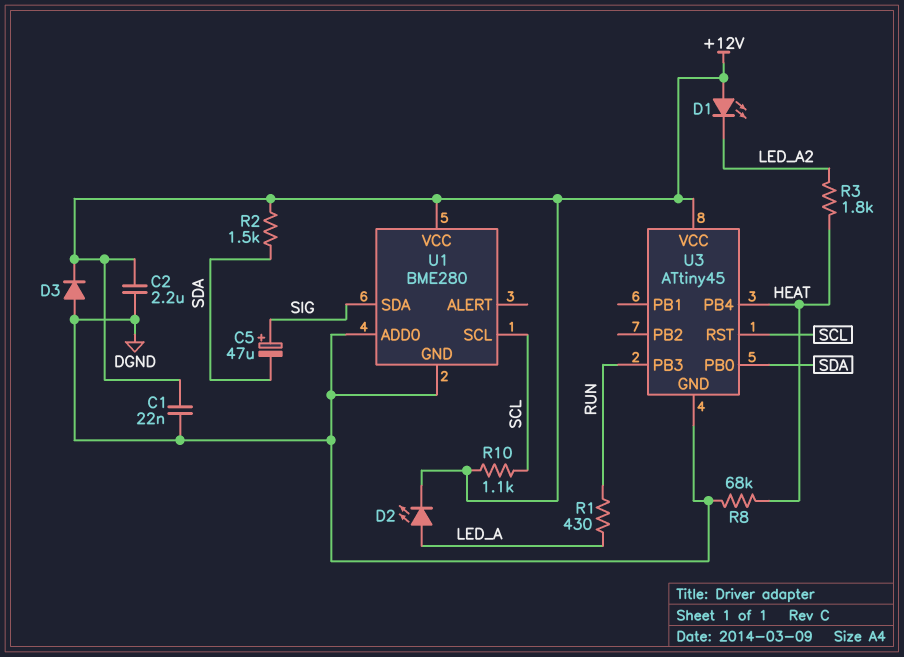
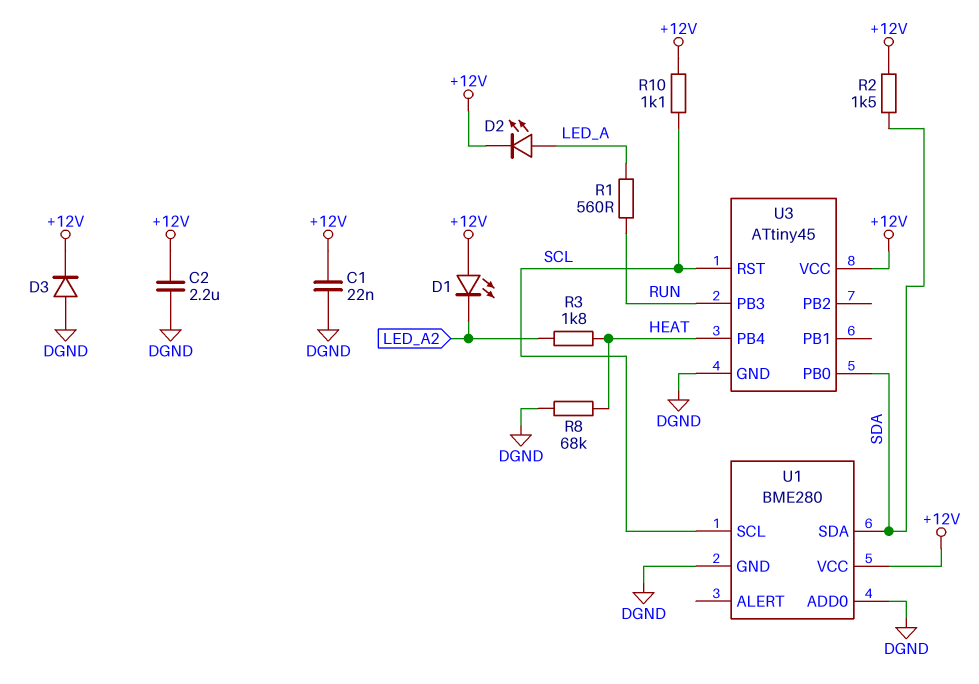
C5: 47uF (plus SIG, minus SDA) -> none
R1: 430 (LED_A, RUN) -> 560 (LED_A, RUN)
U1 pin SDA: SIG -> SDA

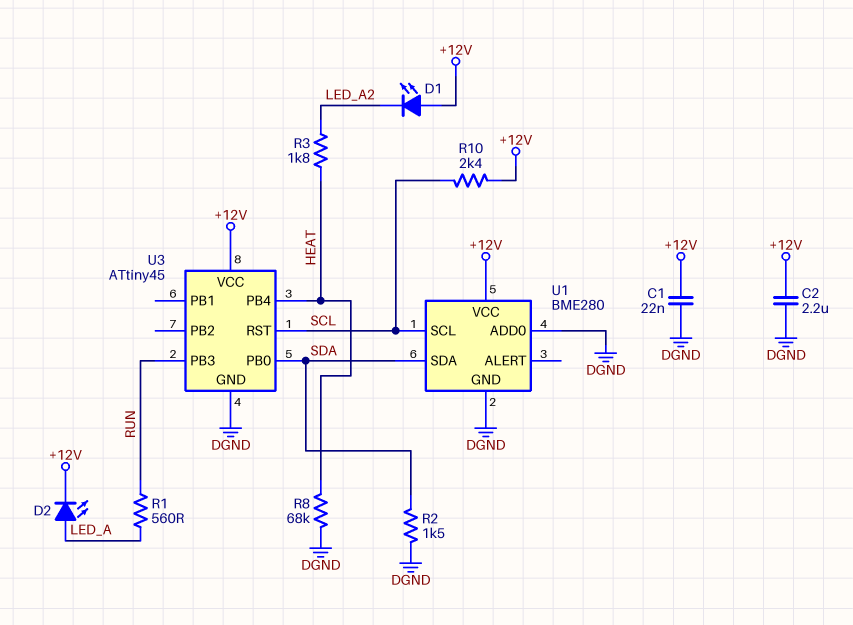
D3: diode (A DGND, K +12V) -> none
R2: 1.5k (+12V, SDA) -> 1.5k (DGND, SDA)
R10: 1.1k (+12V, SCL) -> 2.4k (+12V, SCL)

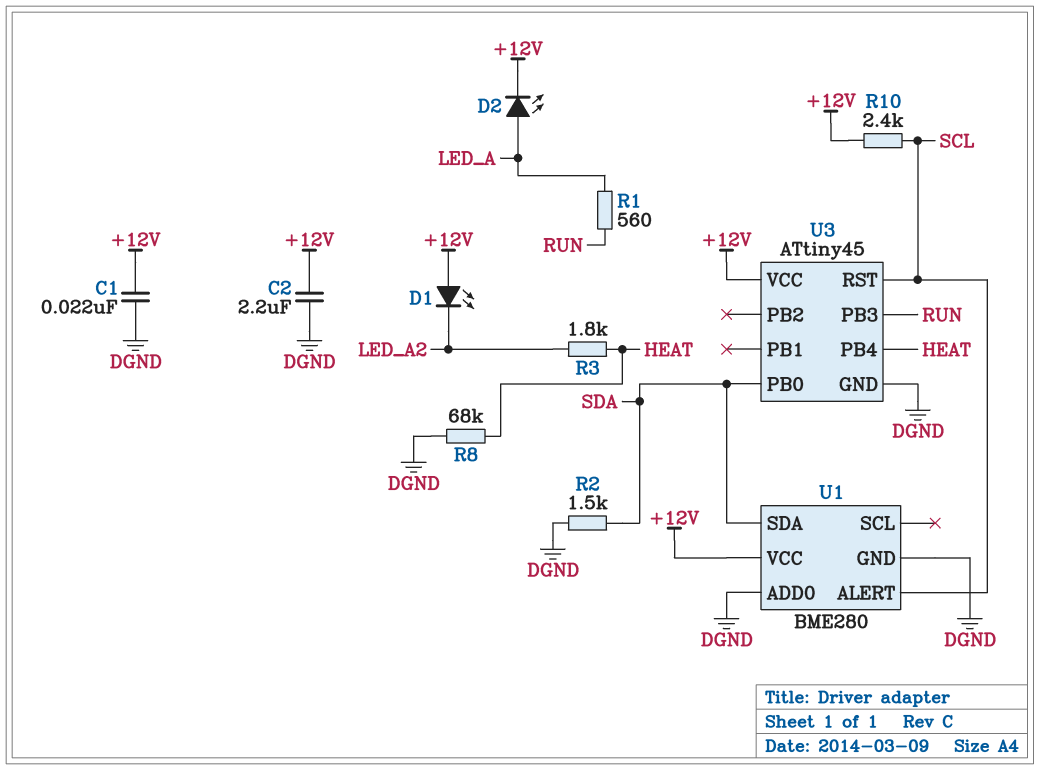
U1 pin ALERT: none -> SCL
U1 pin SCL: SCL -> none

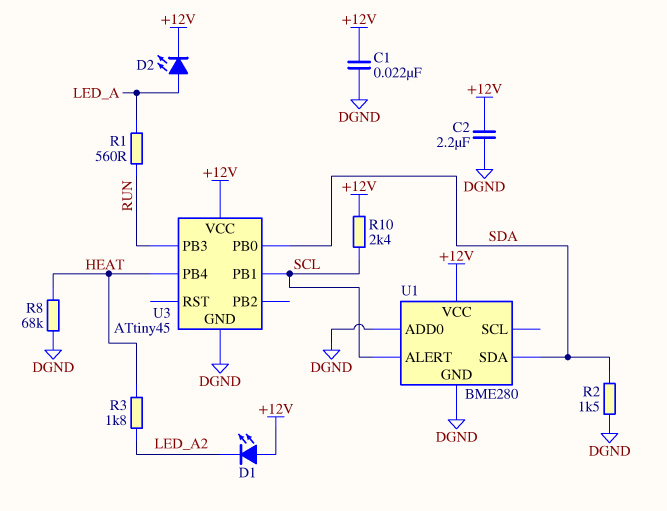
U3 pin PB1: none -> SCL
U3 pin RST: SCL -> none

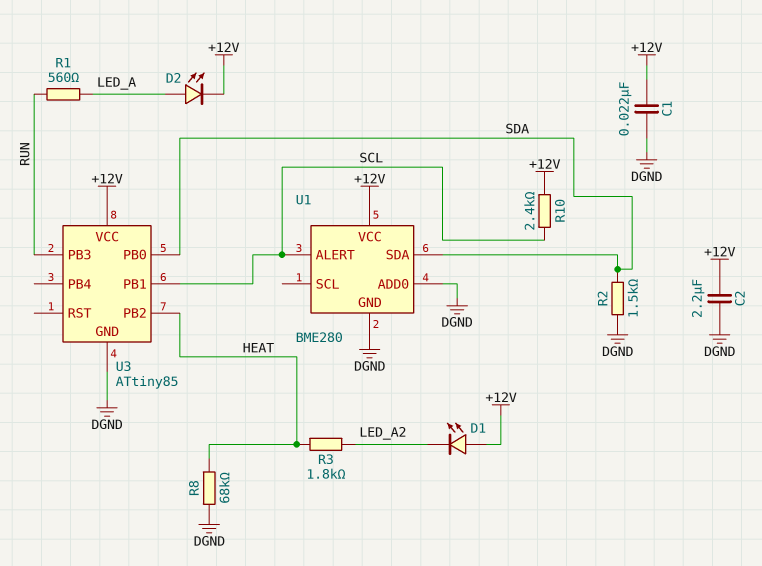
U3: ATtiny45 -> ATtiny85
U3 pin PB2: none -> HEAT
U3 pin PB4: HEAT -> none

